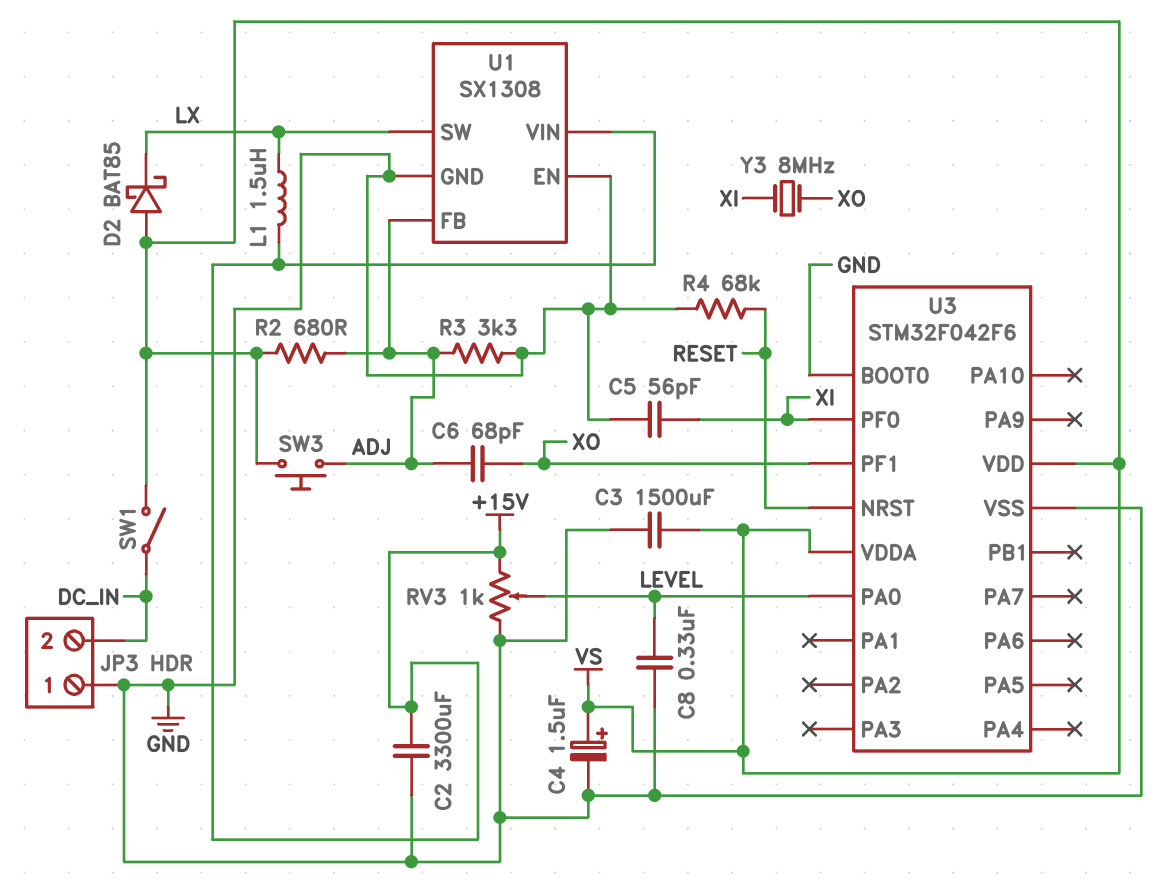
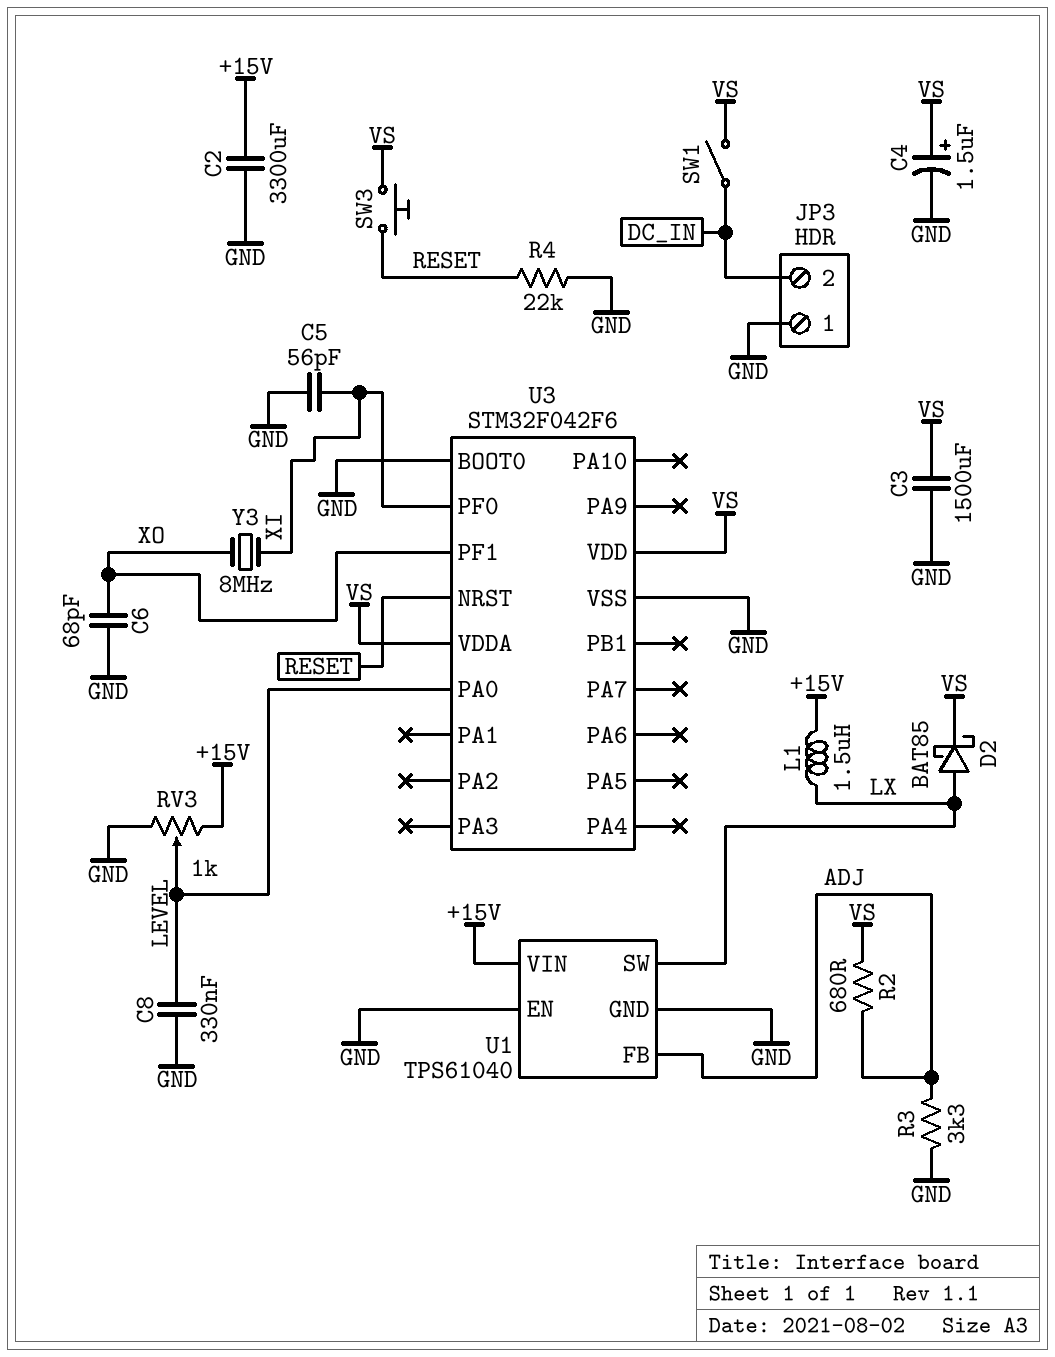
C6: 68pF (ADJ, XO) -> 68pF (GND, XO)
D2: schottky BAT85 (A VS, K LX) -> schottky BAT85 (A LX, K VS)
R4: 68k (GND, RESET) -> 22k (GND, RESET)
SW3: button (ADJ, VS) -> button (RESET, VS)
U1: SX1308 -> TPS61040

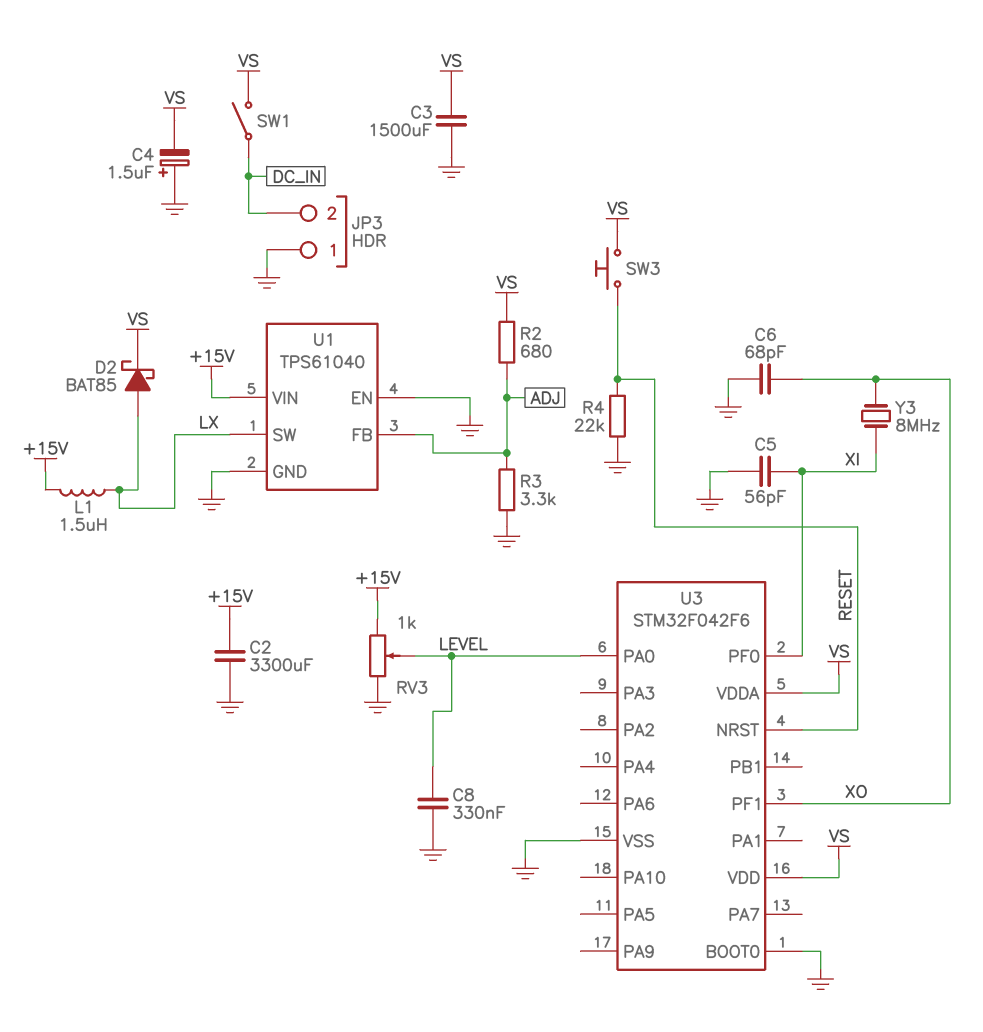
C4: 1.5uF (plus VS, minus GND) -> 1.5uF (plus GND, minus VS)

